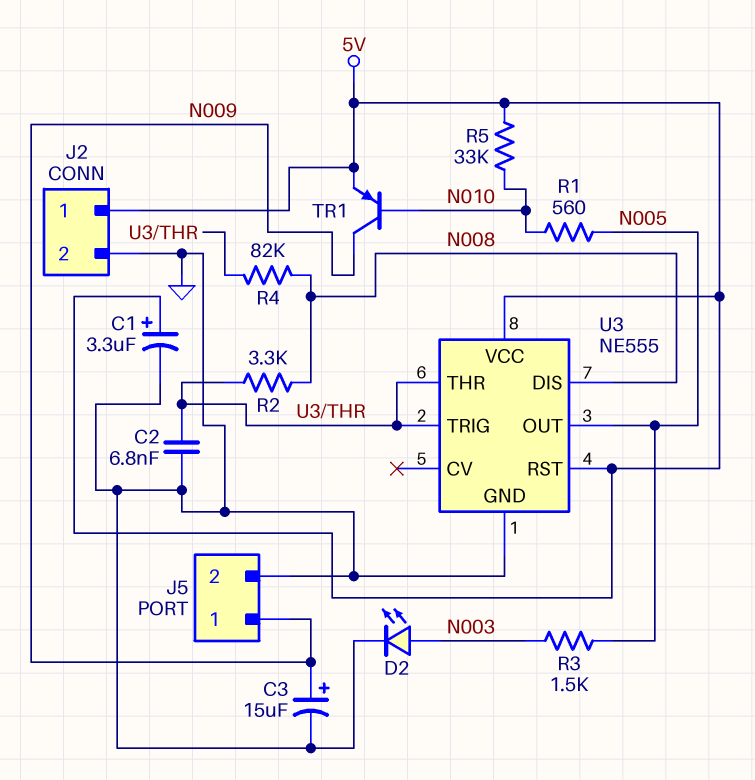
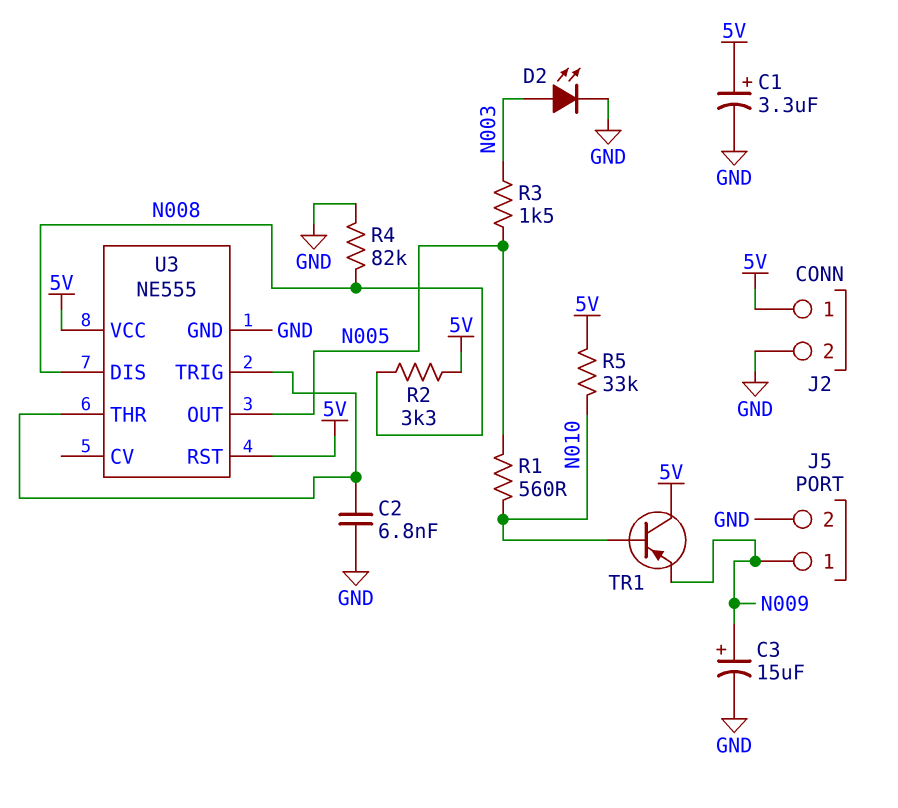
R2: 3.3k (N008, U3/THR) -> 3.3k (5V, N008)
R4: 82k (N008, U3/THR) -> 82k (GND, N008)
TR1: PNP (B N010, C N009, E 5V) -> PNP (B N010, C 5V, E N009)

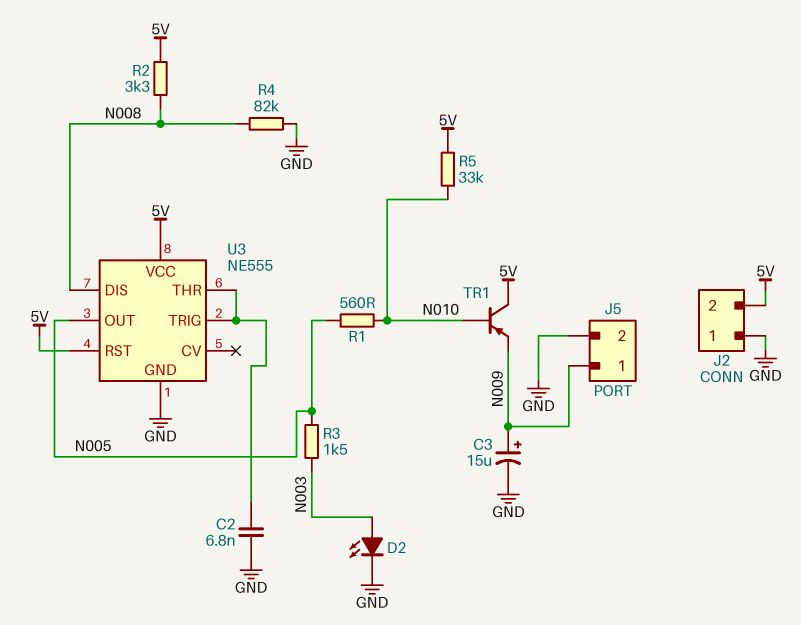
C1: 3.3uF (plus 5V, minus GND) -> none
J2 pin 1: 5V -> GND
J2 pin 2: GND -> 5V

